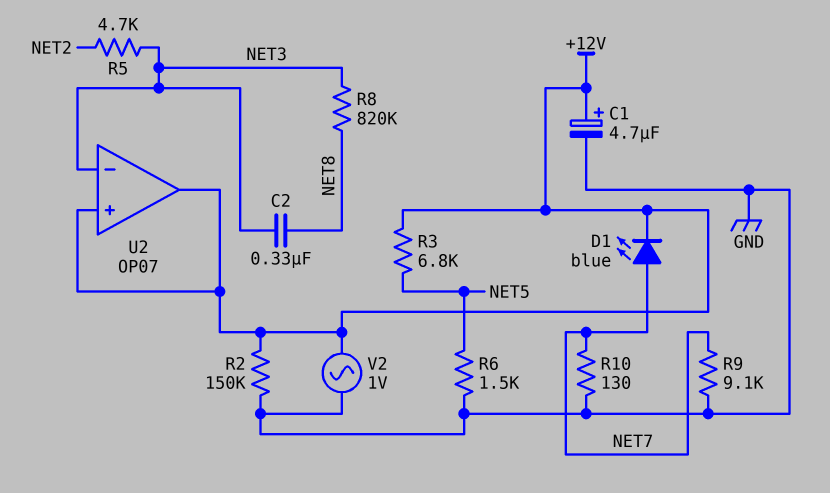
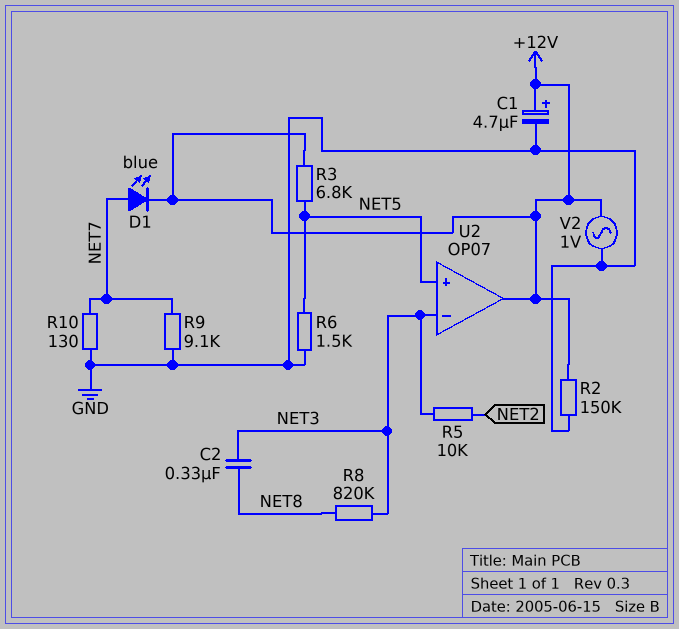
R5: 4.7k (NET2, NET3) -> 10k (NET2, NET3)
U2 pin in+: +12V -> NET5

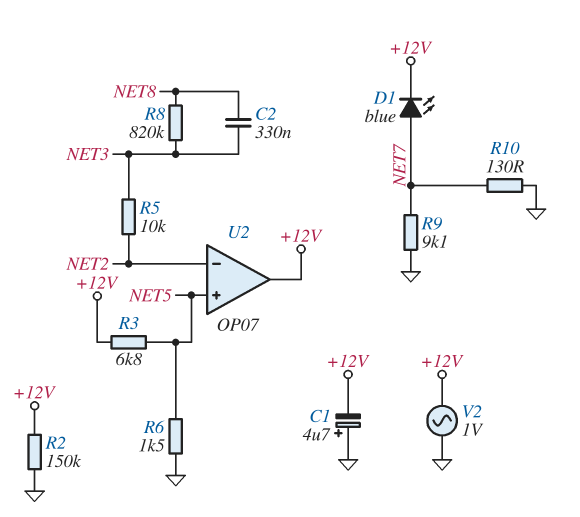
C1: 4.7uF (plus +12V, minus GND) -> 4.7uF (plus GND, minus +12V)
U2 pin in-: NET3 -> NET2

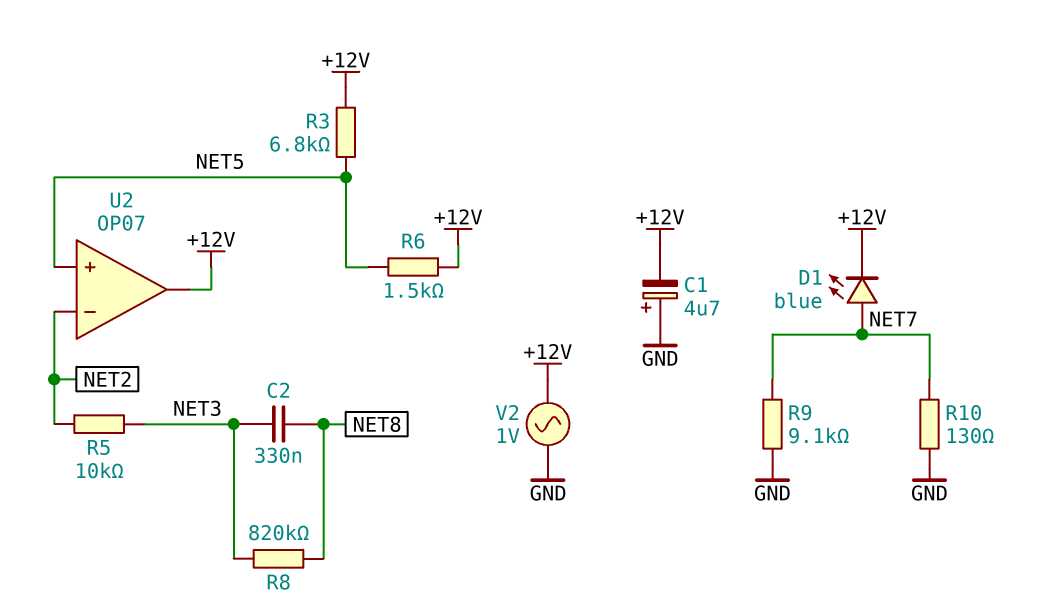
R2: 150k (+12V, GND) -> none
R6: 1.5k (GND, NET5) -> 1.5k (+12V, NET5)

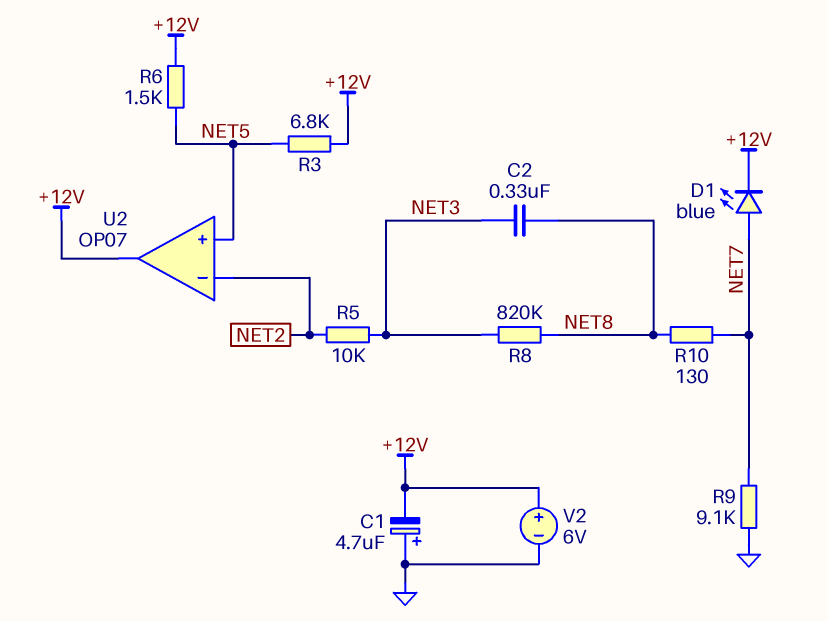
R10: 130 (GND, NET7) -> 130 (NET7, NET8)
V2: AC 1V (+12V, GND) -> 6V (plus +12V, minus GND)

